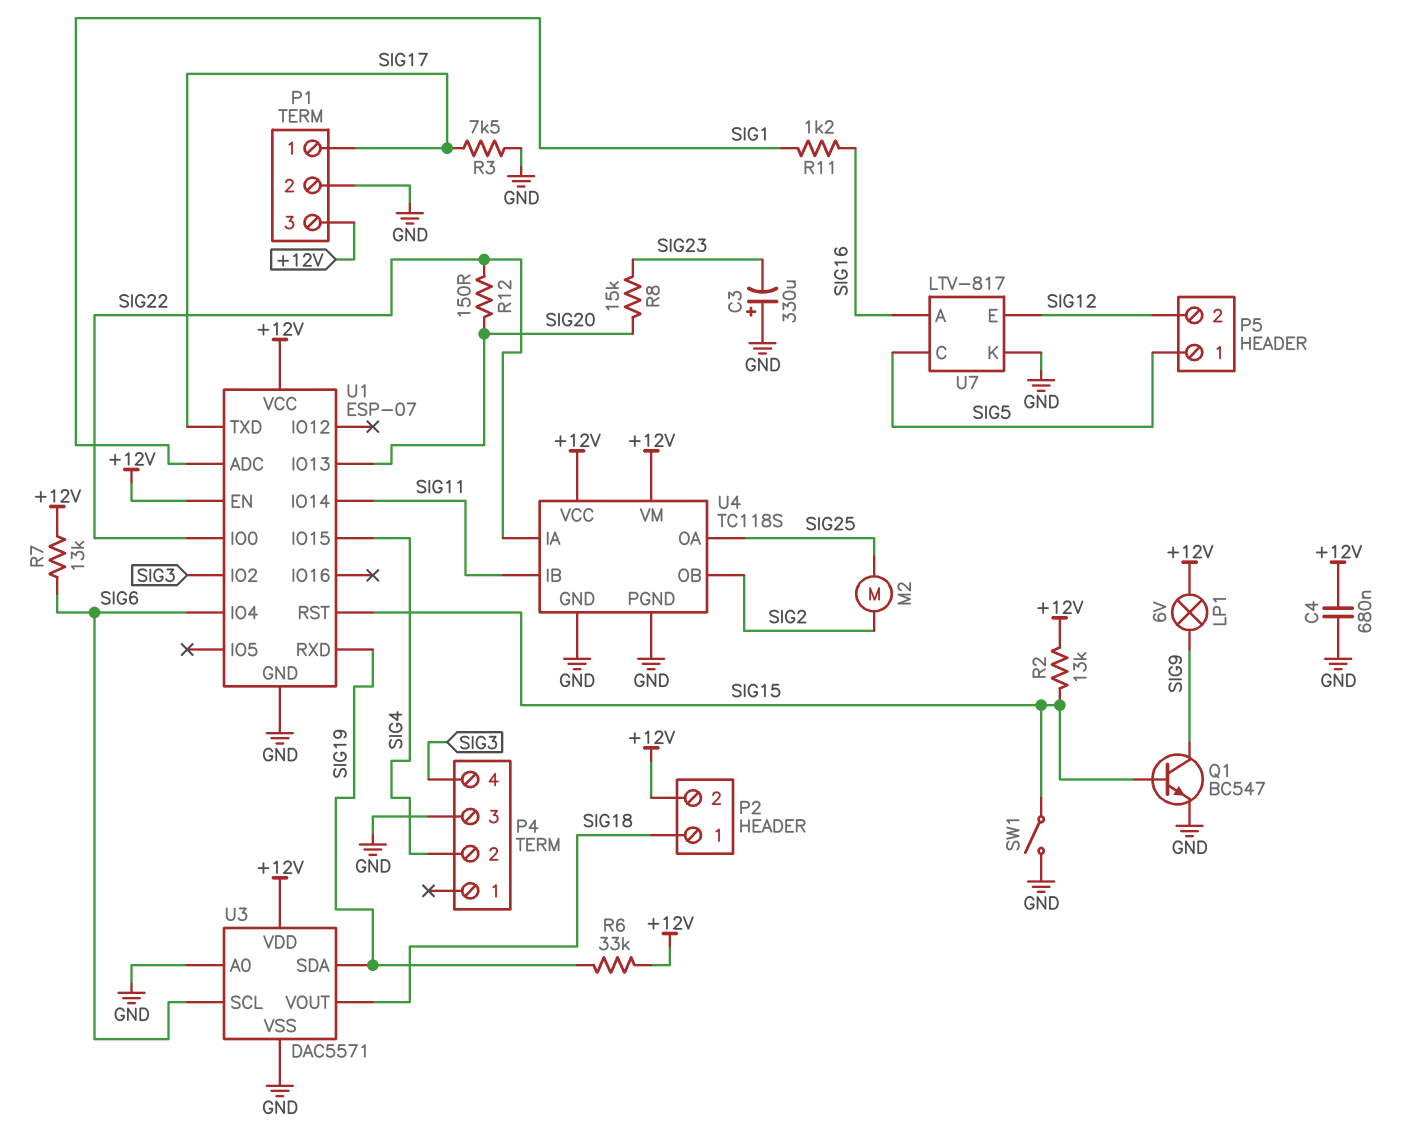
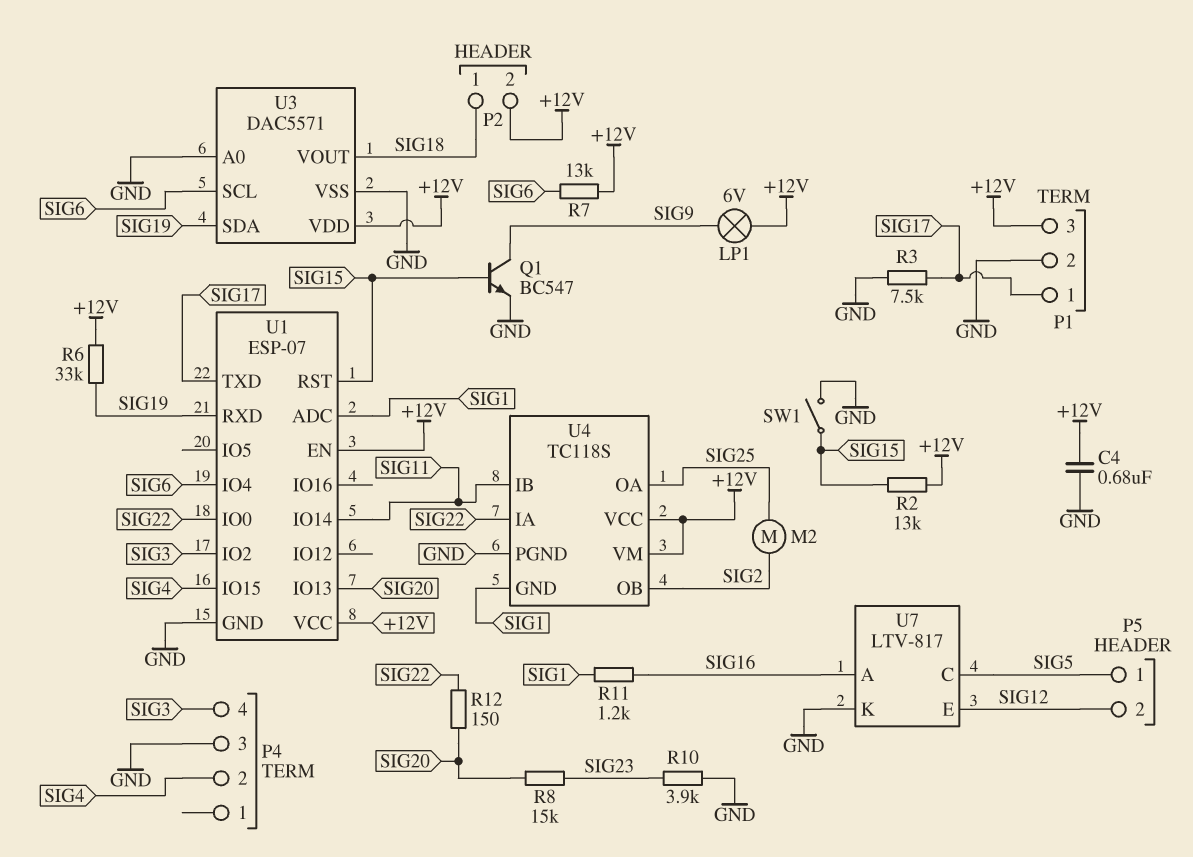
C3: 330uF (plus GND, minus SIG23) -> none
R10: none -> 3.9k (GND, SIG23)
U4 pin GND: GND -> SIG1

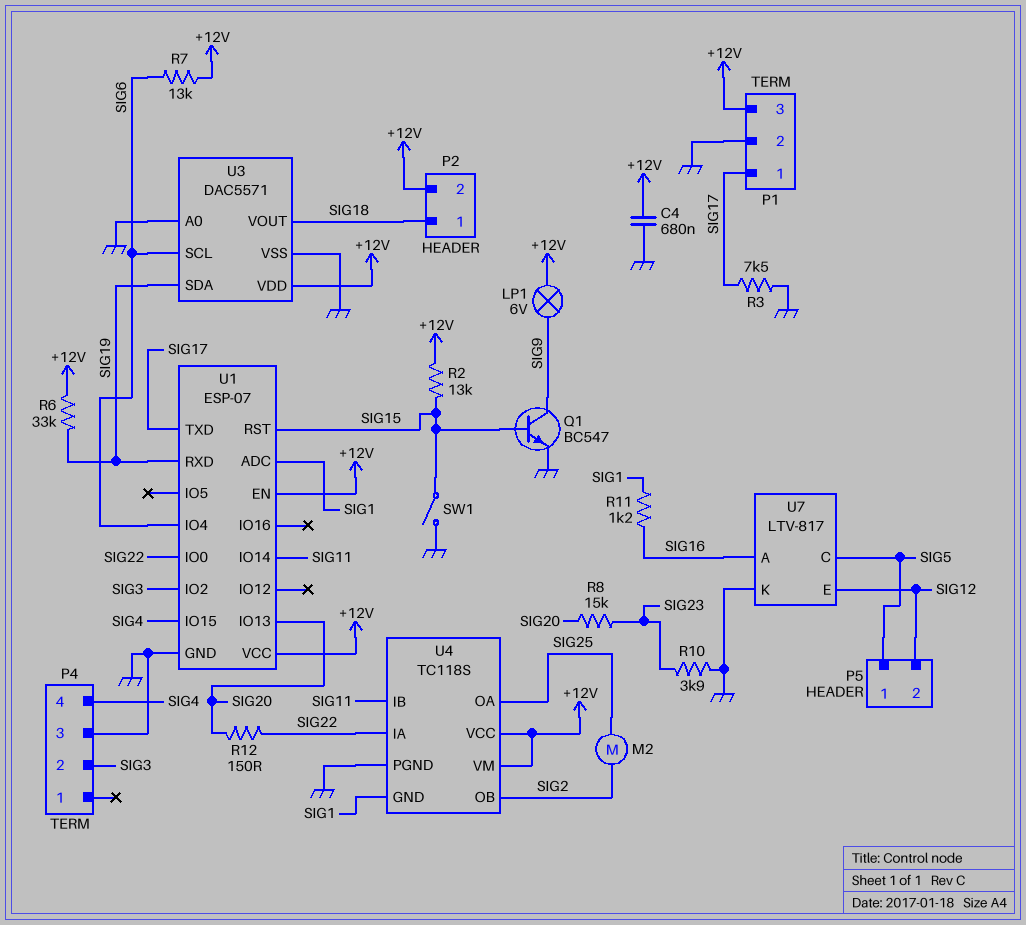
P4 pin 2: SIG4 -> SIG3
P4 pin 4: SIG3 -> SIG4

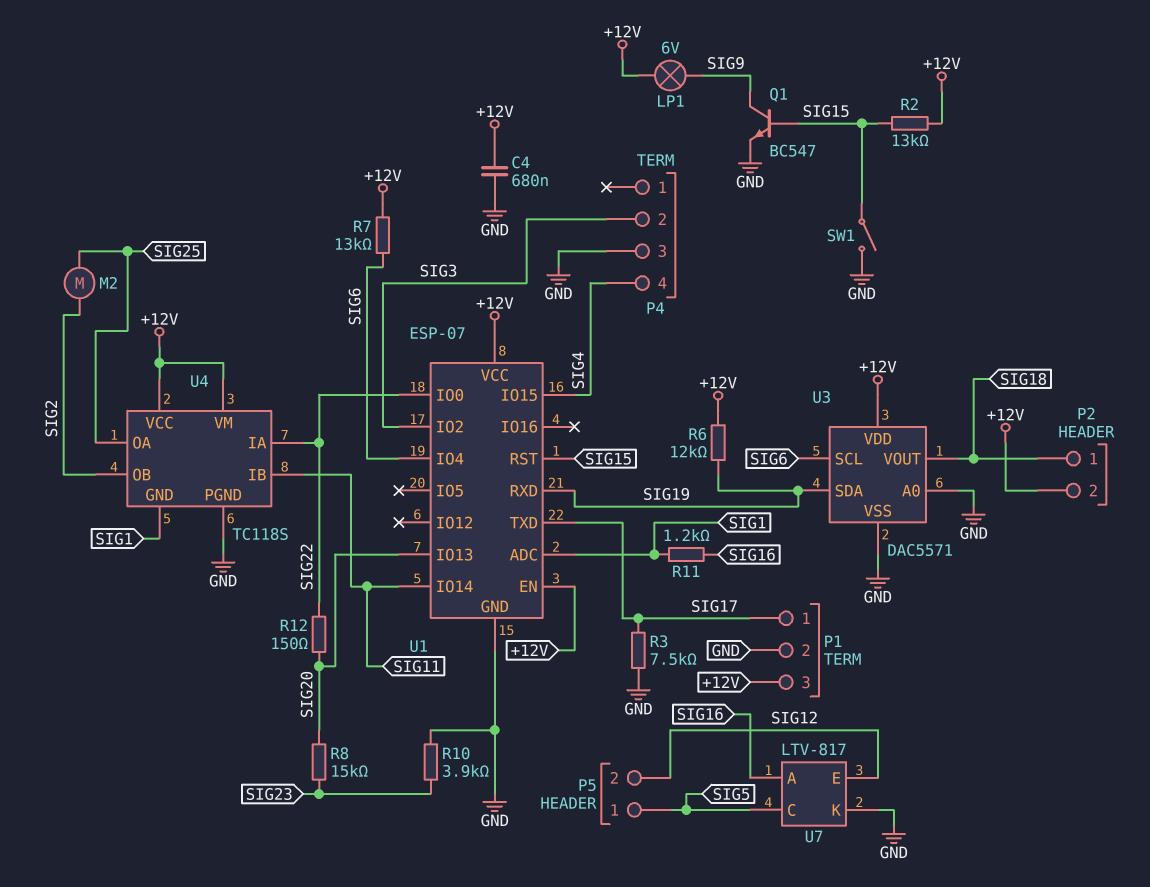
R6: 33k (+12V, SIG19) -> 12k (+12V, SIG19)

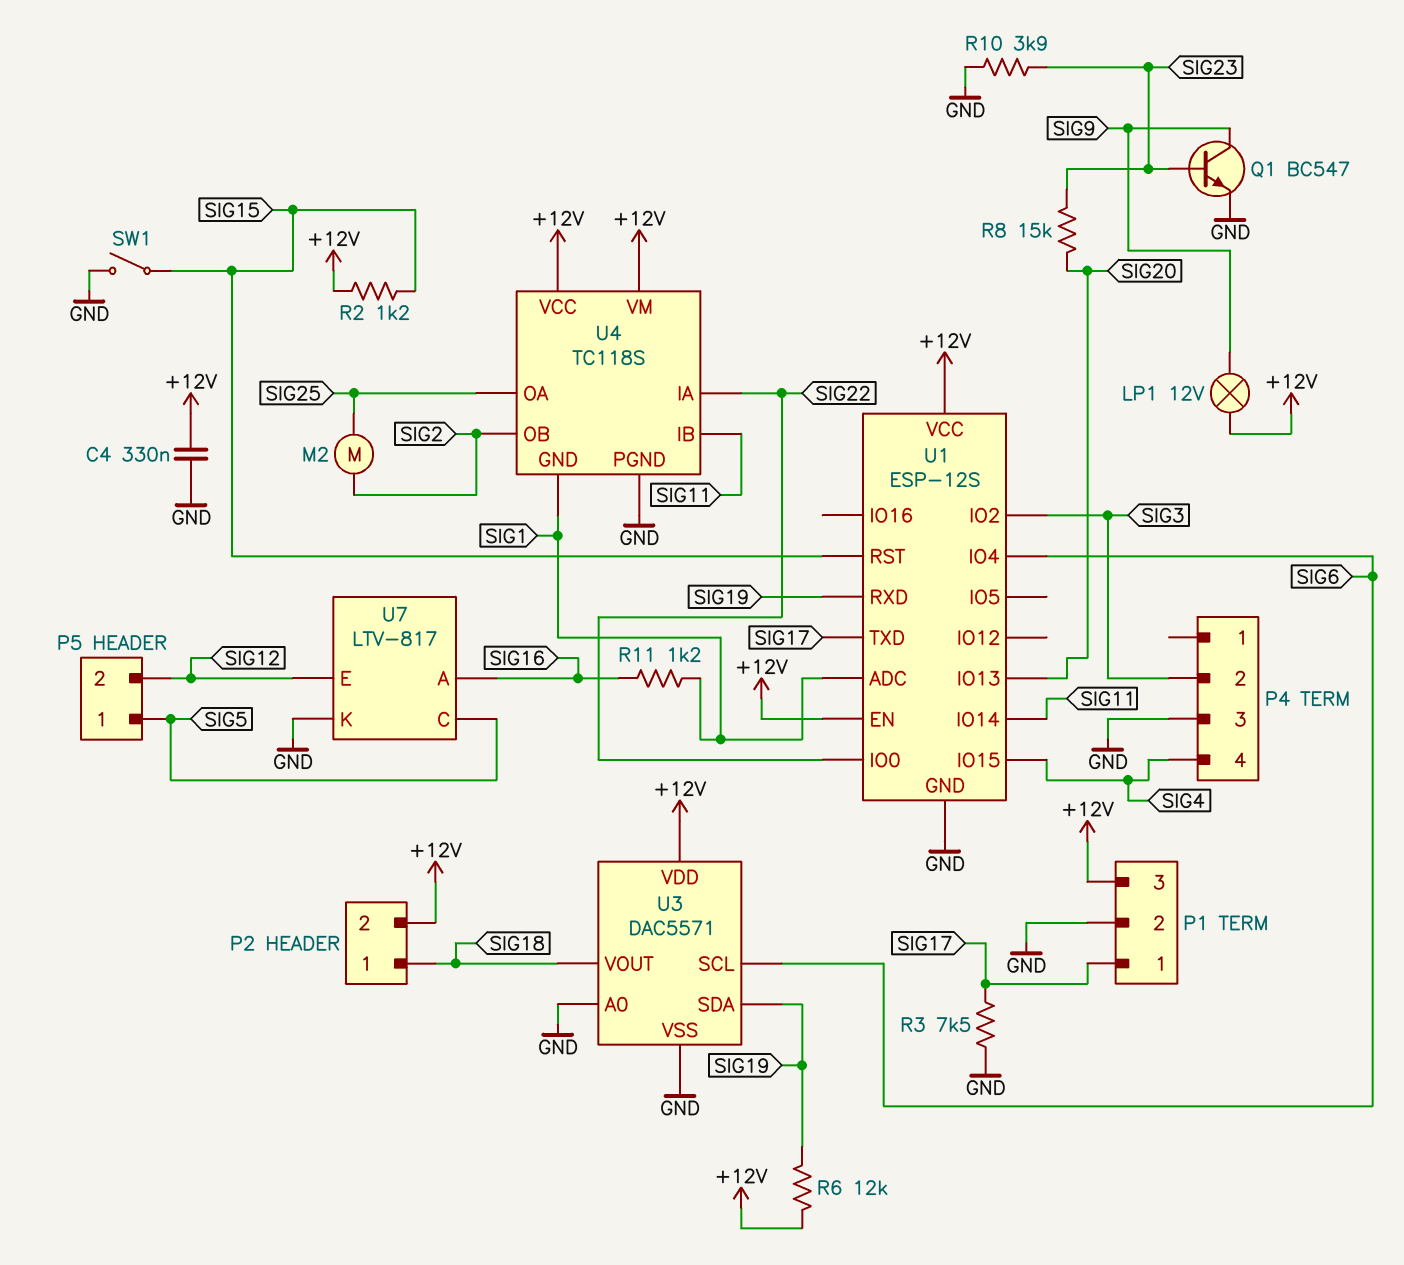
C4: 680nF (+12V, GND) -> 330nF (+12V, GND)
LP1: lamp 6V (+12V, SIG9) -> lamp 12V (+12V, SIG9)
Q1: NPN BC547 (B SIG15, C SIG9, E GND) -> NPN BC547 (B SIG23, C SIG9, E GND)
R2: 13k (+12V, SIG15) -> 1.2k (+12V, SIG15)
R7: 13k (+12V, SIG6) -> none
R12: 150 (SIG20, SIG22) -> none
U1: ESP-07 -> ESP-12S

